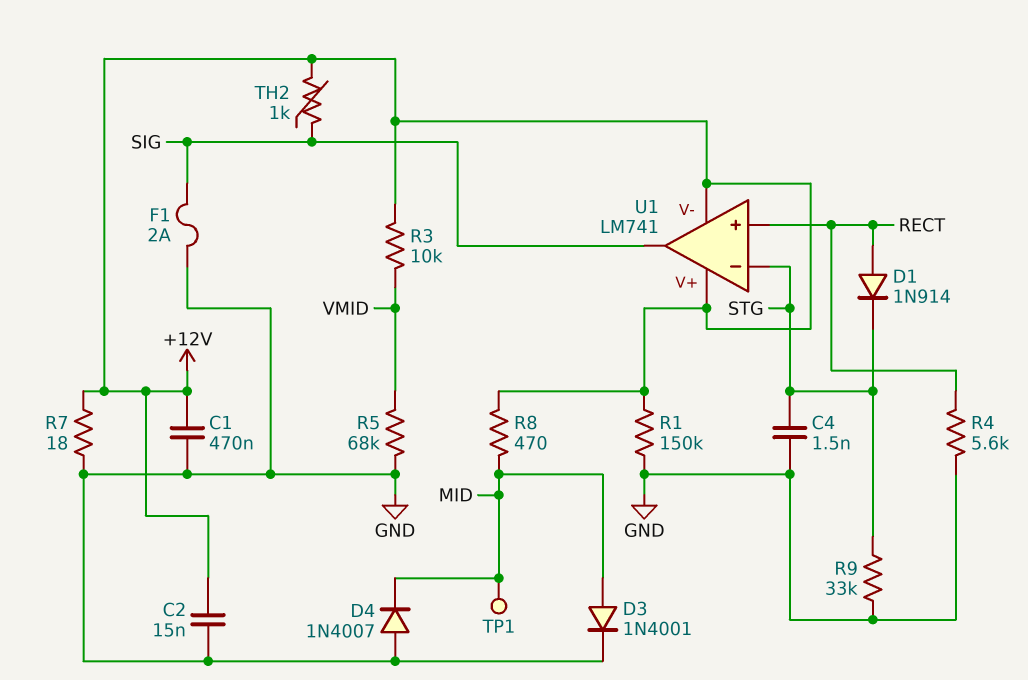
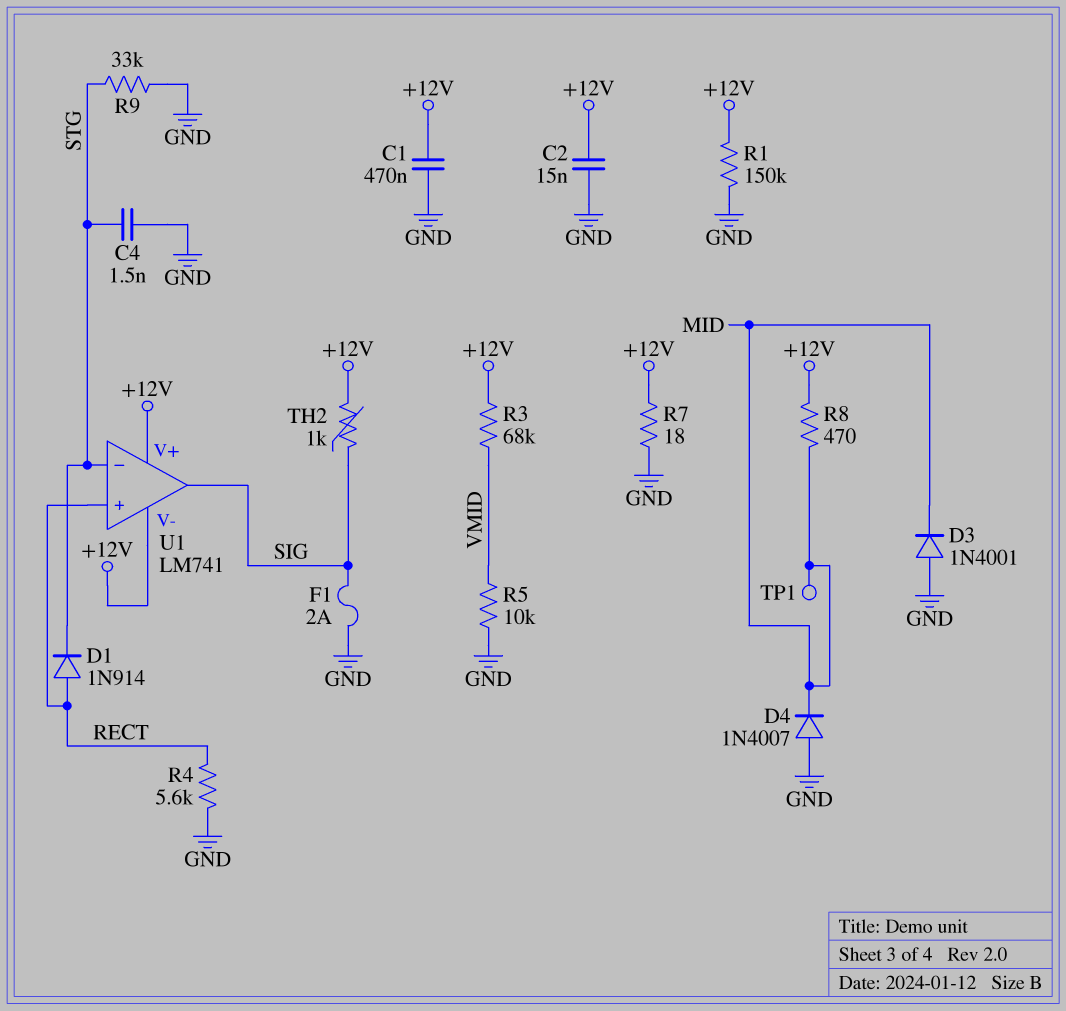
D3: diode 1N4001 (A MID, K GND) -> diode 1N4001 (A GND, K MID)
R3: 10k (+12V, VMID) -> 68k (+12V, VMID)
R5: 68k (GND, VMID) -> 10k (GND, VMID)

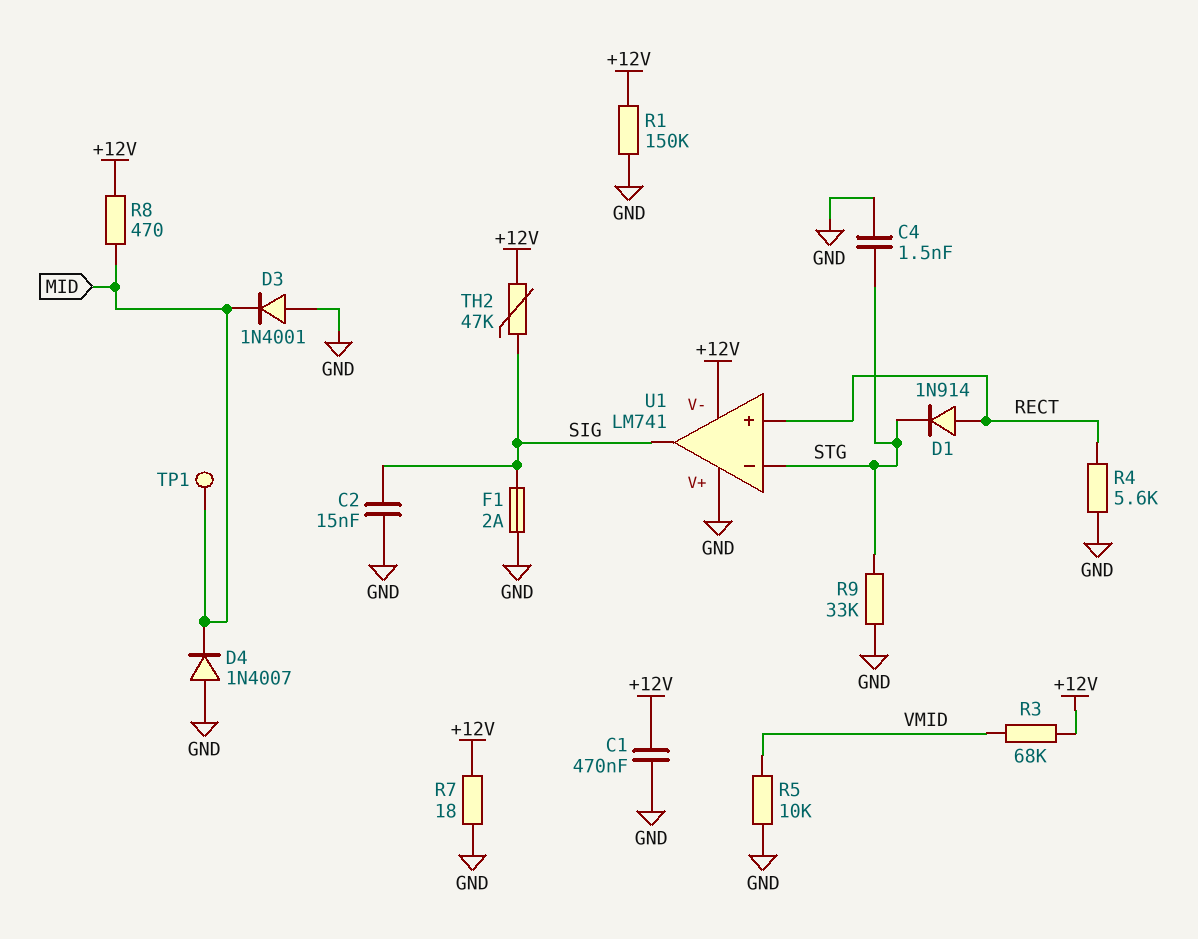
C2: 15nF (+12V, GND) -> 15nF (GND, SIG)
TH2: 1k (+12V, SIG) -> 47k (+12V, SIG)
U1 pin V+: +12V -> GND

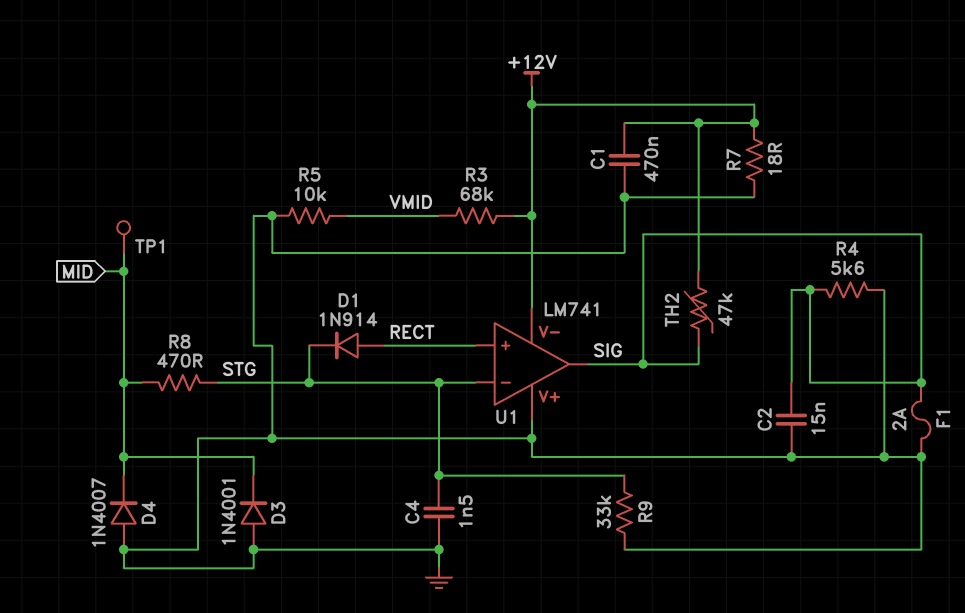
R1: 150k (+12V, GND) -> none
R4: 5.6k (GND, RECT) -> 5.6k (GND, SIG)
R8: 470 (+12V, MID) -> 470 (MID, STG)

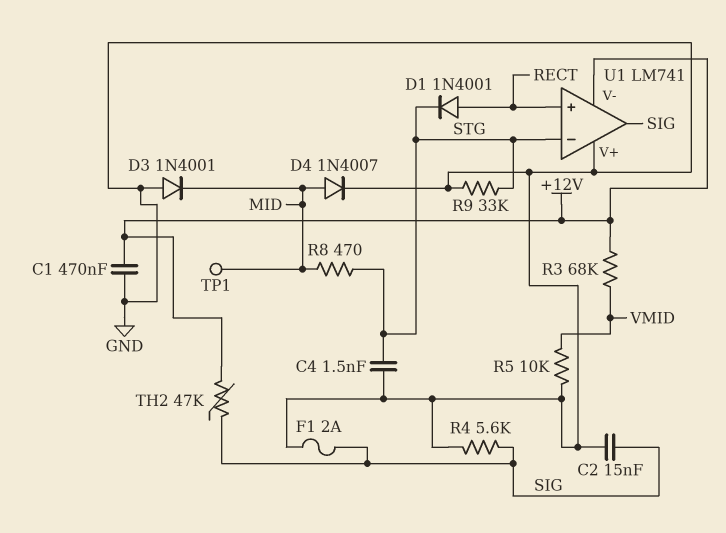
D1: diode 1N914 (A RECT, K STG) -> diode 1N4001 (A RECT, K STG)
D4: diode 1N4007 (A GND, K MID) -> diode 1N4007 (A MID, K GND)
R7: 18 (+12V, GND) -> none

